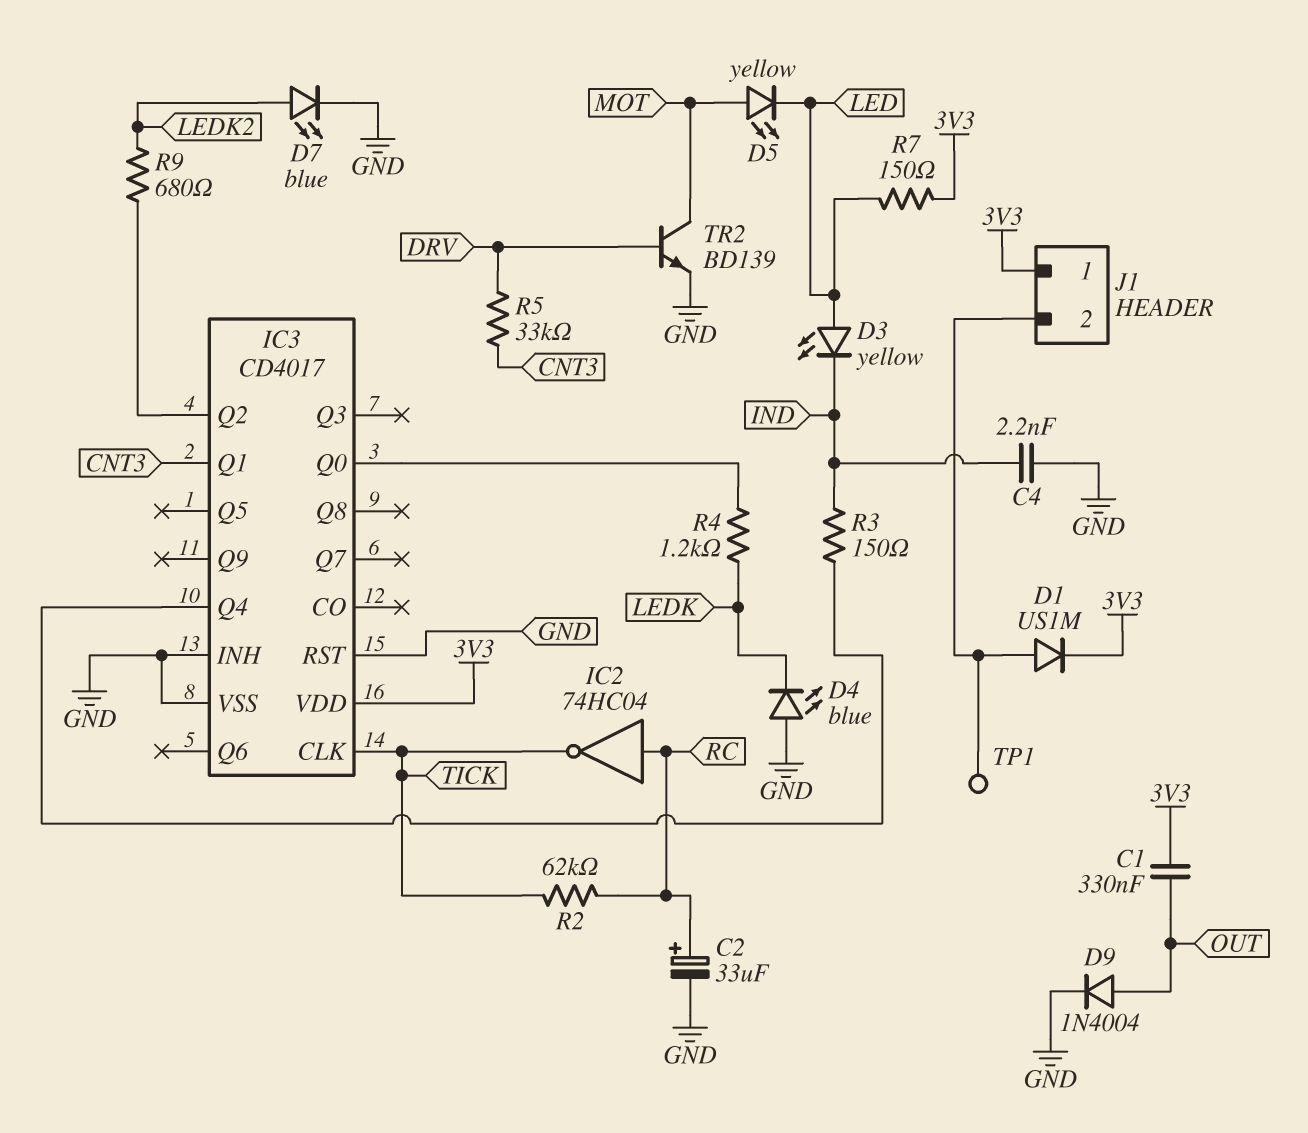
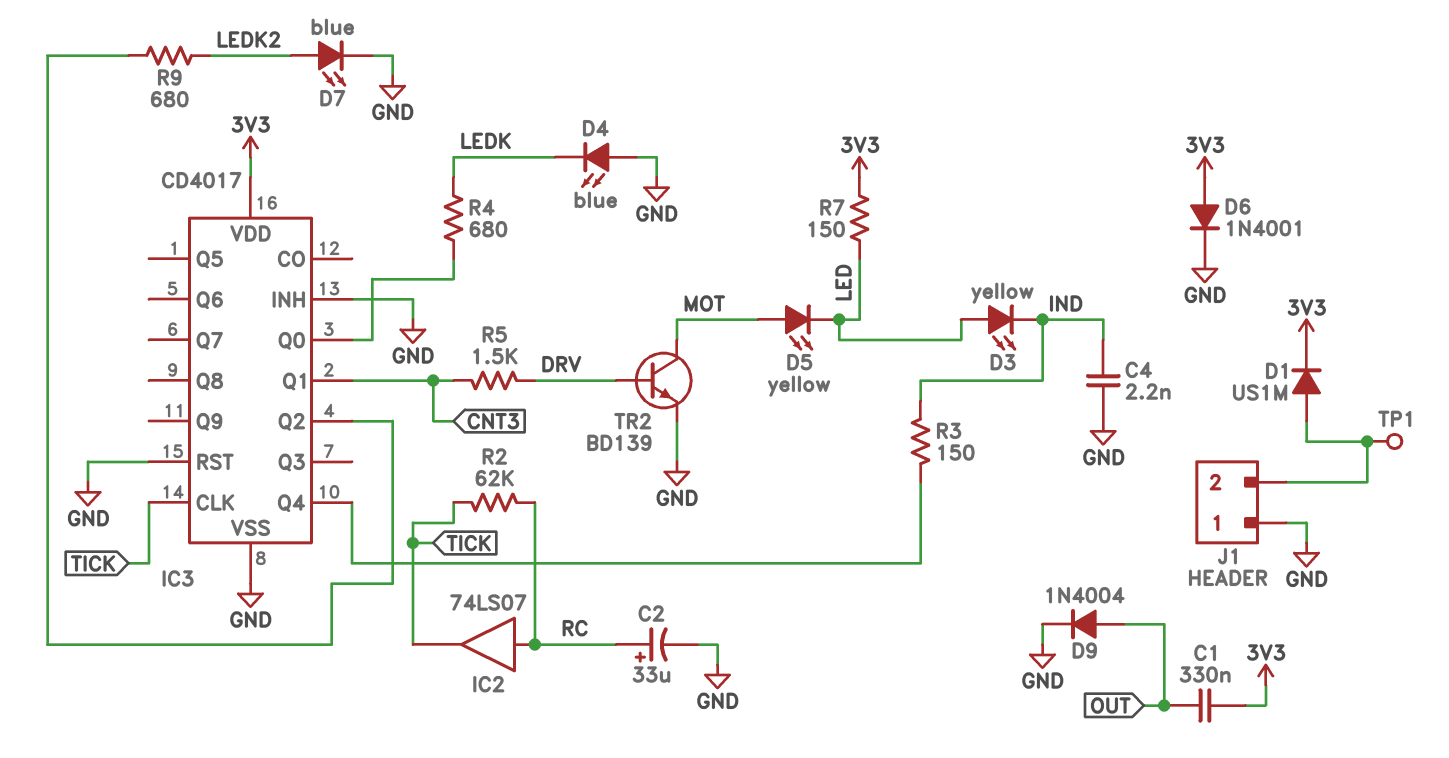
D6: none -> diode 1N4001 (A 3V3, K GND)
IC2: NOT 74HC04 (in RC, out TICK) -> buffer 74LS07 (in RC, out TICK)
J1 pin 1: 3V3 -> GND
R4: 1.2k (IC3/Q0, LEDK) -> 680 (IC3/Q0, LEDK)
R5: 33k (CNT3, DRV) -> 1.5k (CNT3, DRV)

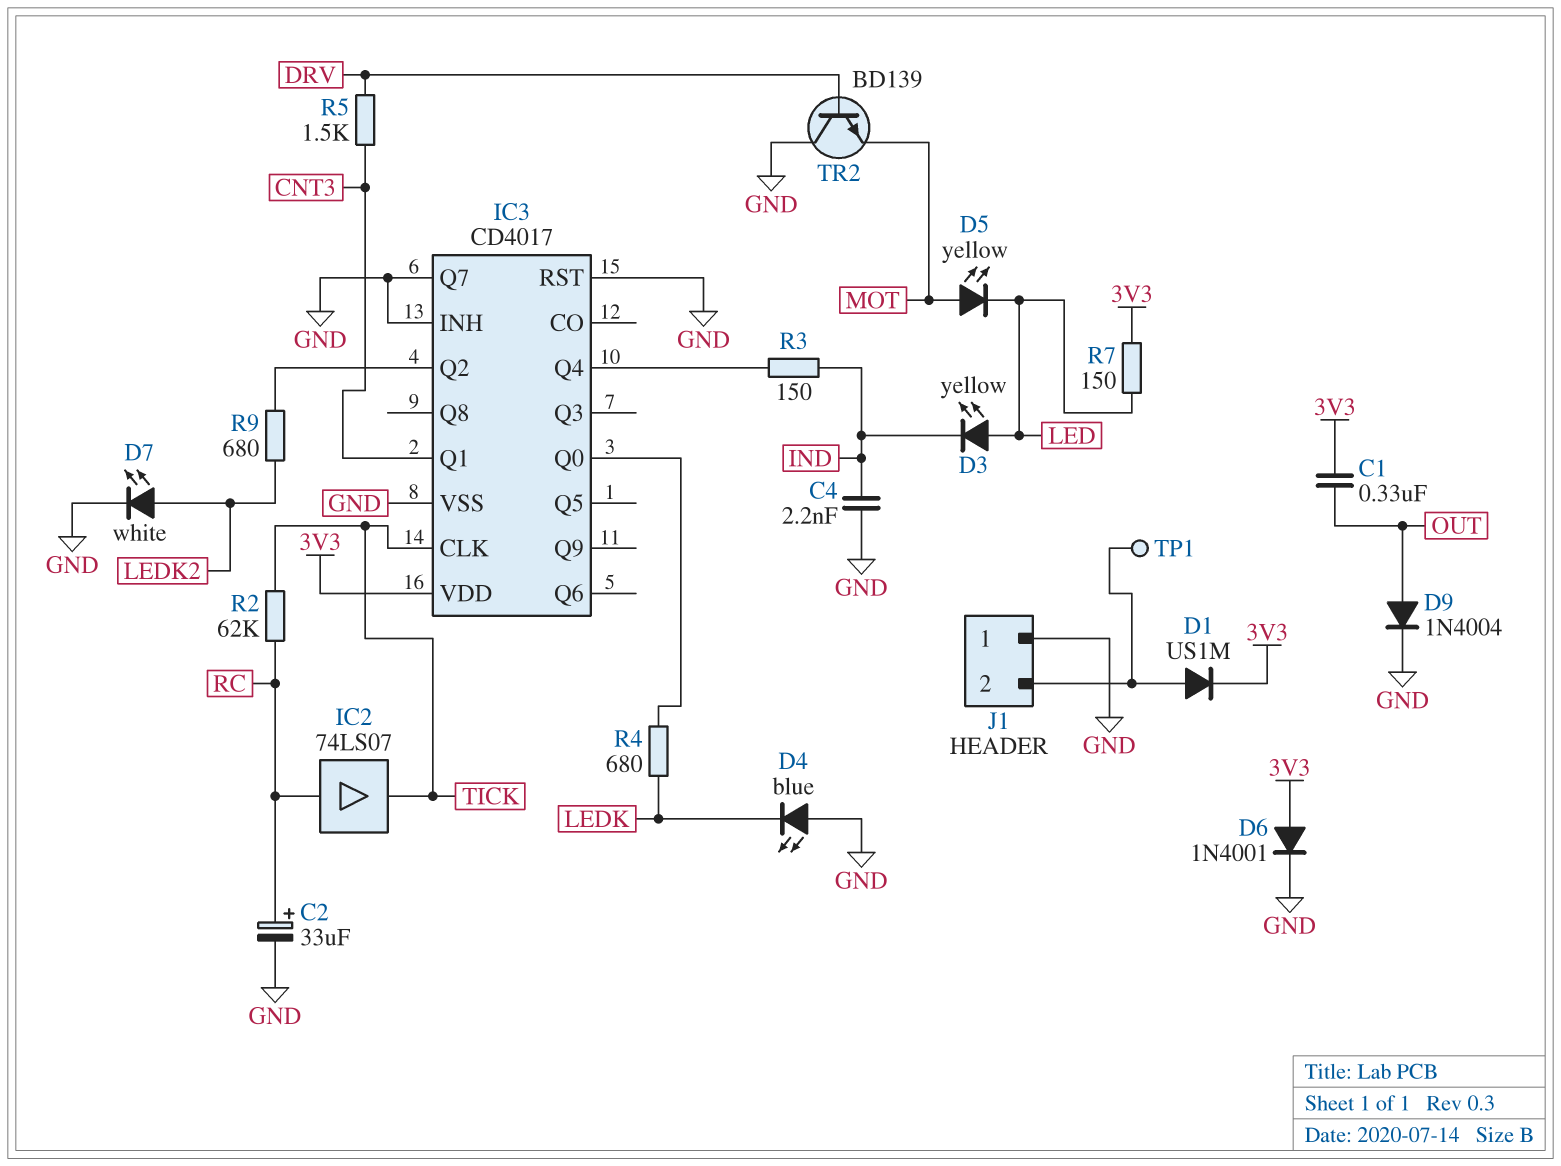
D7: LED blue (A LEDK2, K GND) -> LED white (A LEDK2, K GND)
IC3 pin Q7: none -> GND
TR2: NPN BD139 (B DRV, C MOT, E GND) -> NPN BD139 (B DRV, C GND, E MOT)

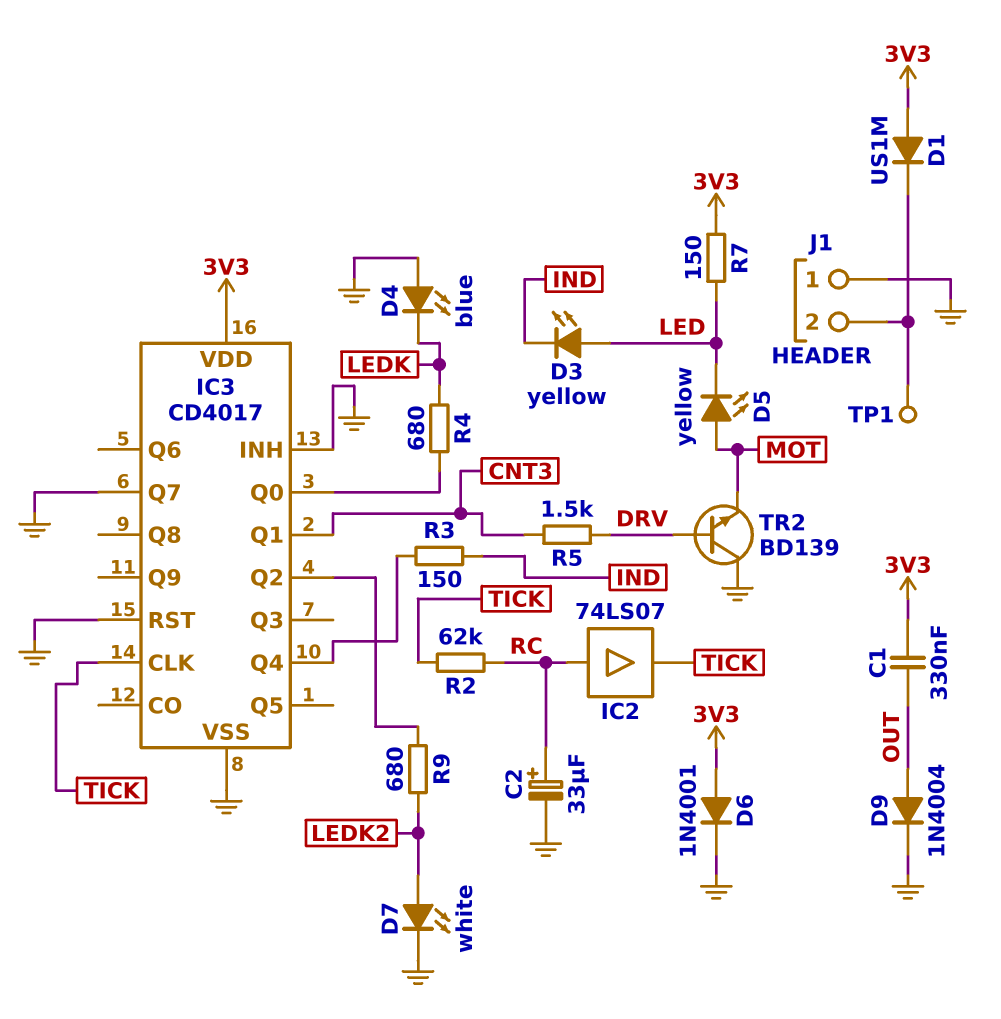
C4: 2.2nF (GND, IND) -> none
D1: diode US1M (A J1/2, K 3V3) -> diode US1M (A 3V3, K J1/2)

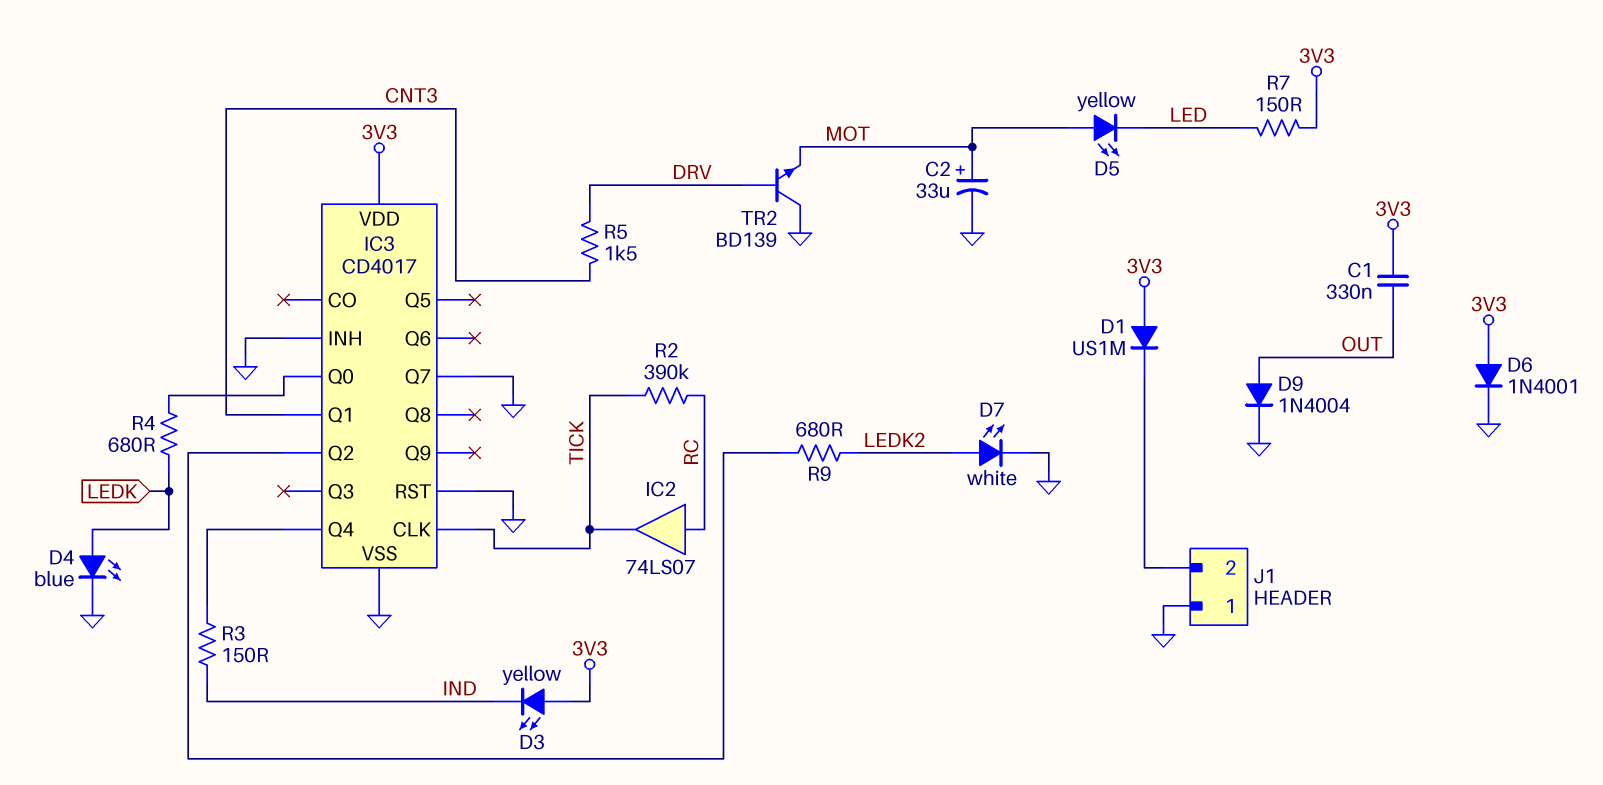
C2: 33uF (plus RC, minus GND) -> 33uF (plus MOT, minus GND)
D3: LED yellow (A LED, K IND) -> LED yellow (A 3V3, K IND)
D4: LED blue (A GND, K LEDK) -> LED blue (A LEDK, K GND)
R2: 62k (RC, TICK) -> 390k (RC, TICK)
TP1: test point (J1/2) -> none

